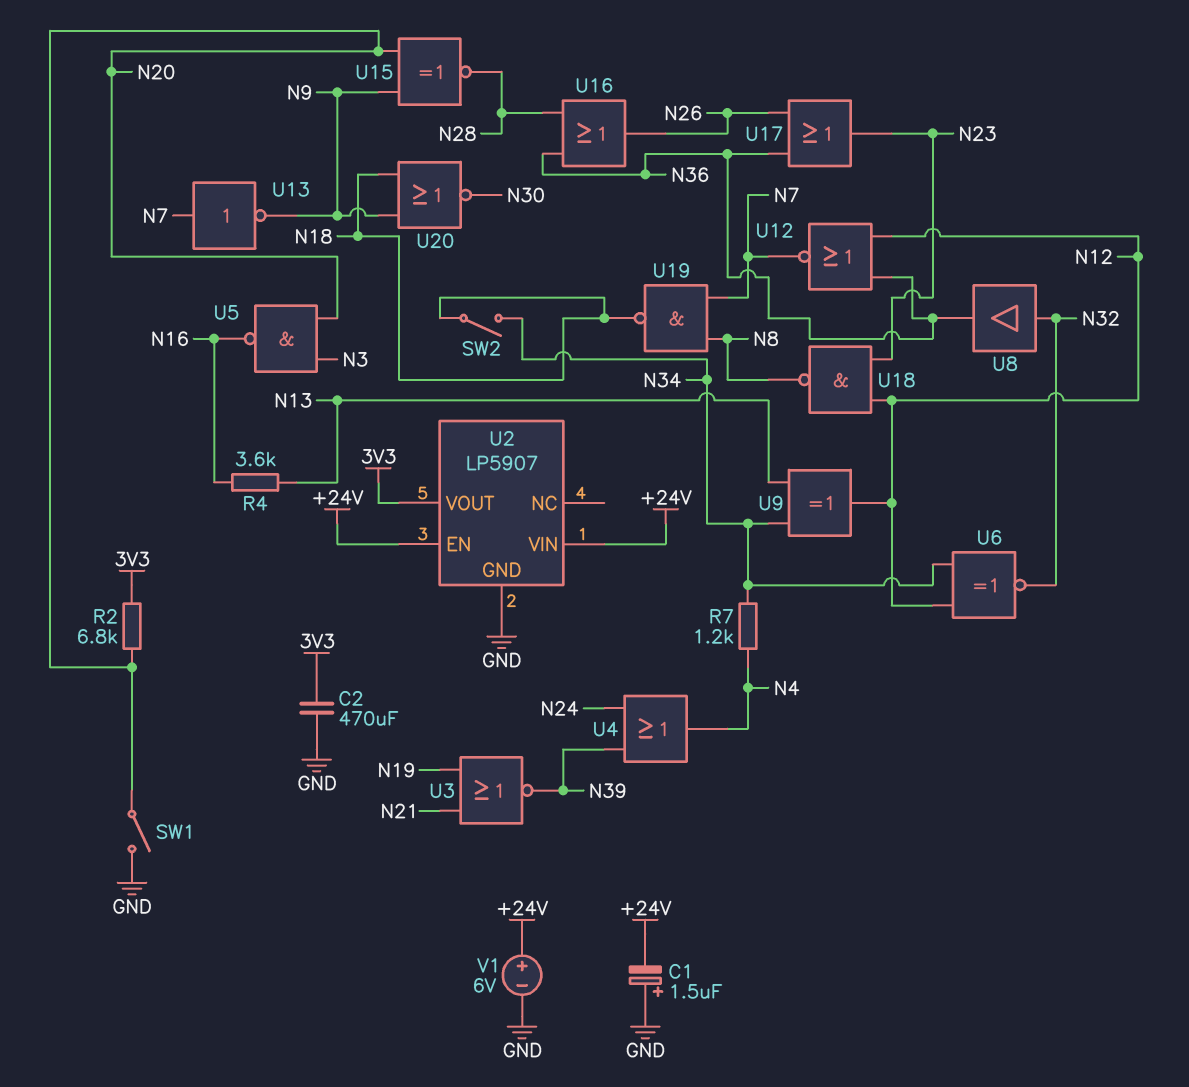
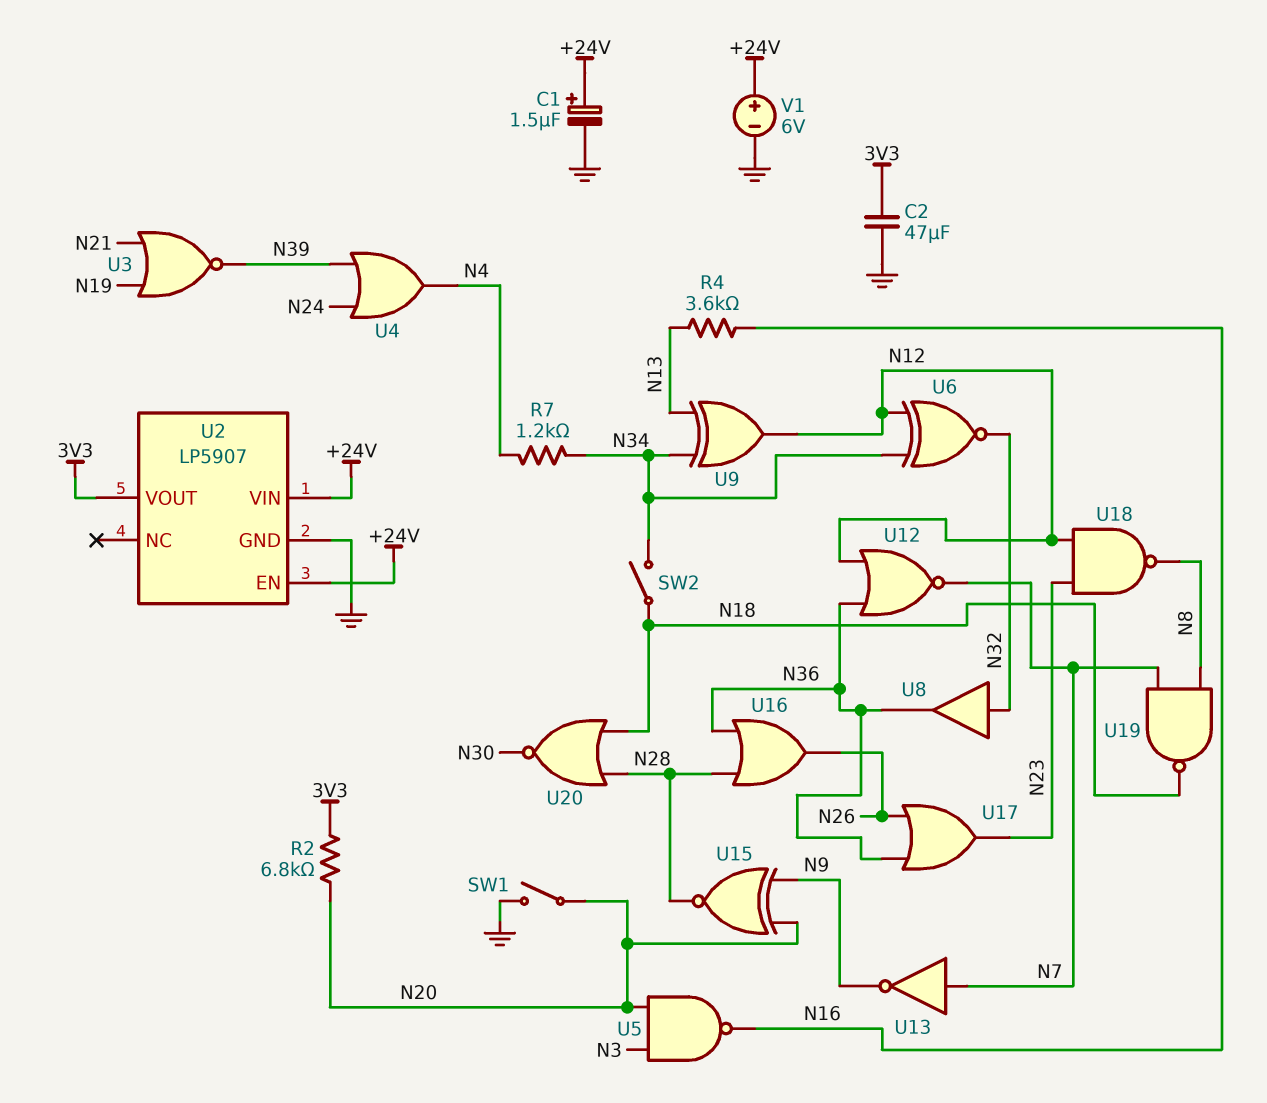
C1: 1.5uF (plus GND, minus +24V) -> 1.5uF (plus +24V, minus GND)
C2: 470uF (3V3, GND) -> 47uF (3V3, GND)
U20: NOR (in N9, in N18, out N30) -> NOR (in N18, in N28, out N30)

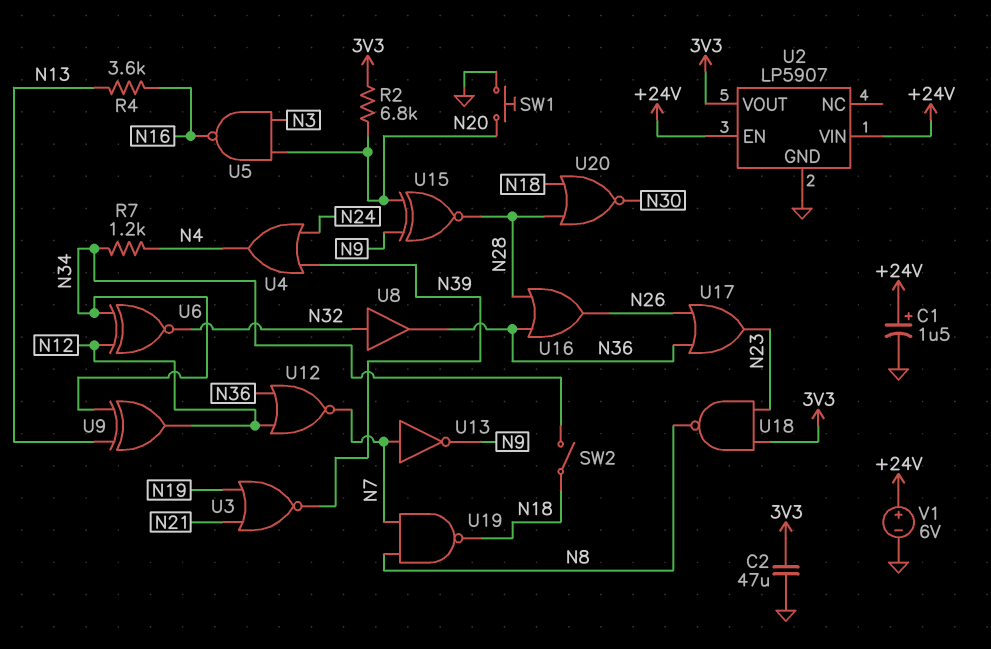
SW1: switch (GND, N20) -> button (GND, N20)
U18: NAND (in N12, in N23, out N8) -> NAND (in 3V3, in N23, out N8)

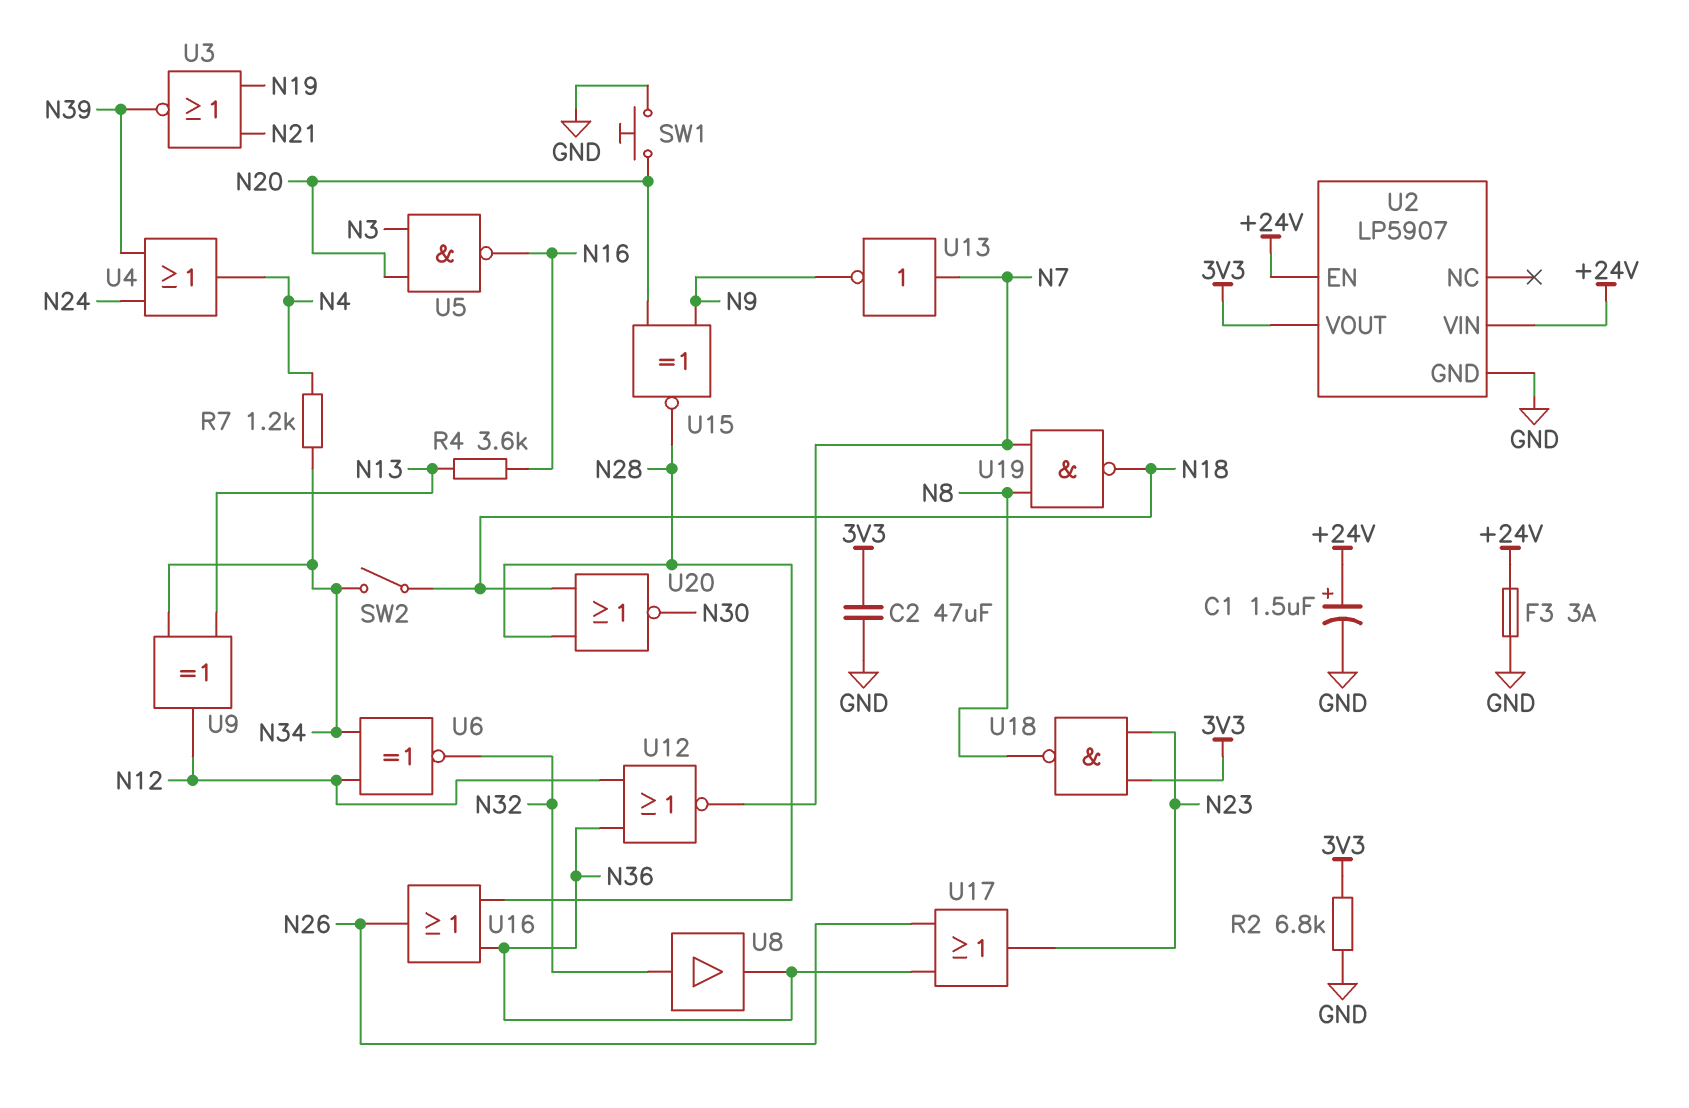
F3: none -> 3A (+24V, GND)
R2: 6.8k (3V3, N20) -> 6.8k (3V3, GND)
V1: 6V (plus +24V, minus GND) -> none

